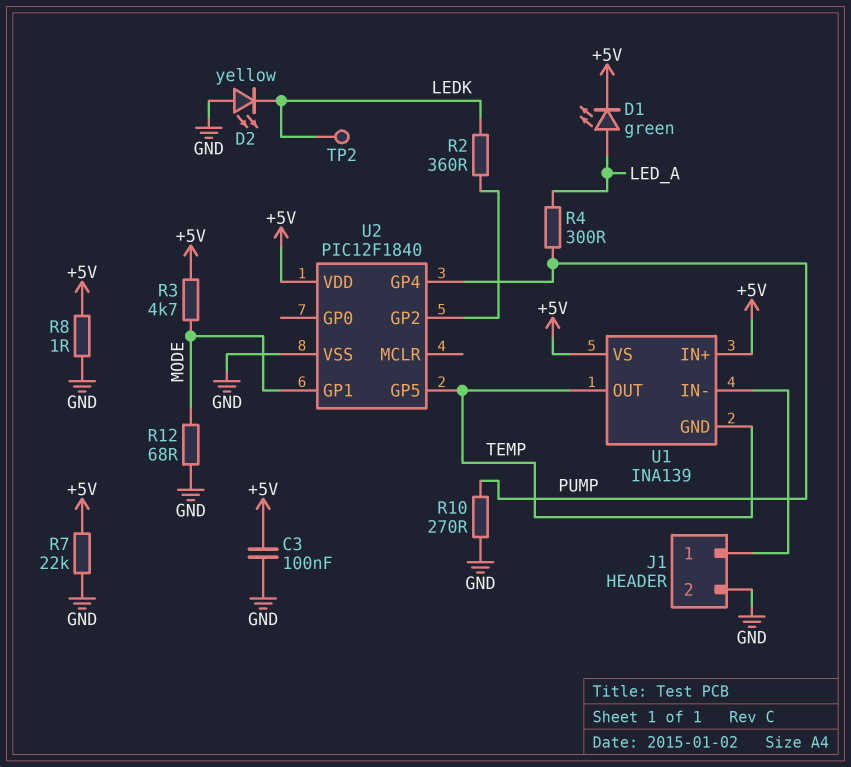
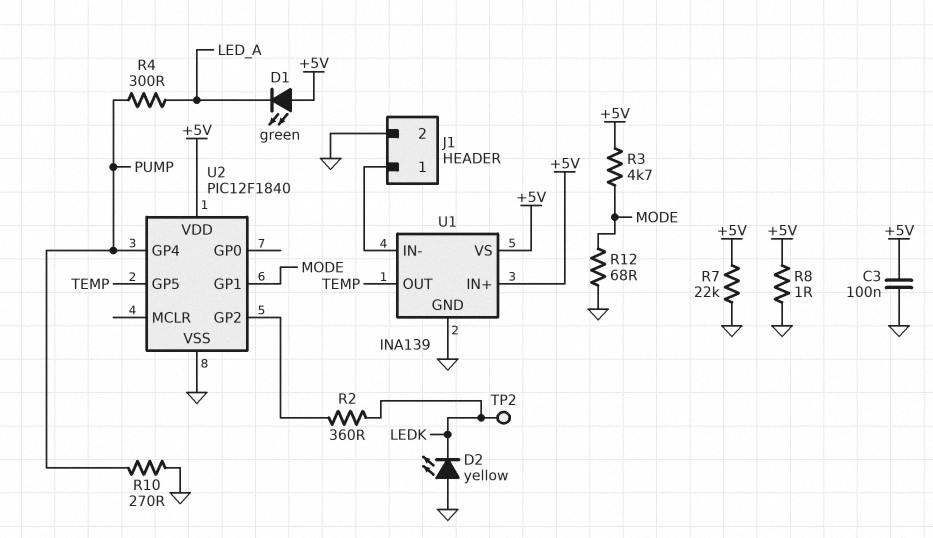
D1: LED green (A LED_A, K +5V) -> LED green (A +5V, K LED_A)
U1 pin GND: TEMP -> GND

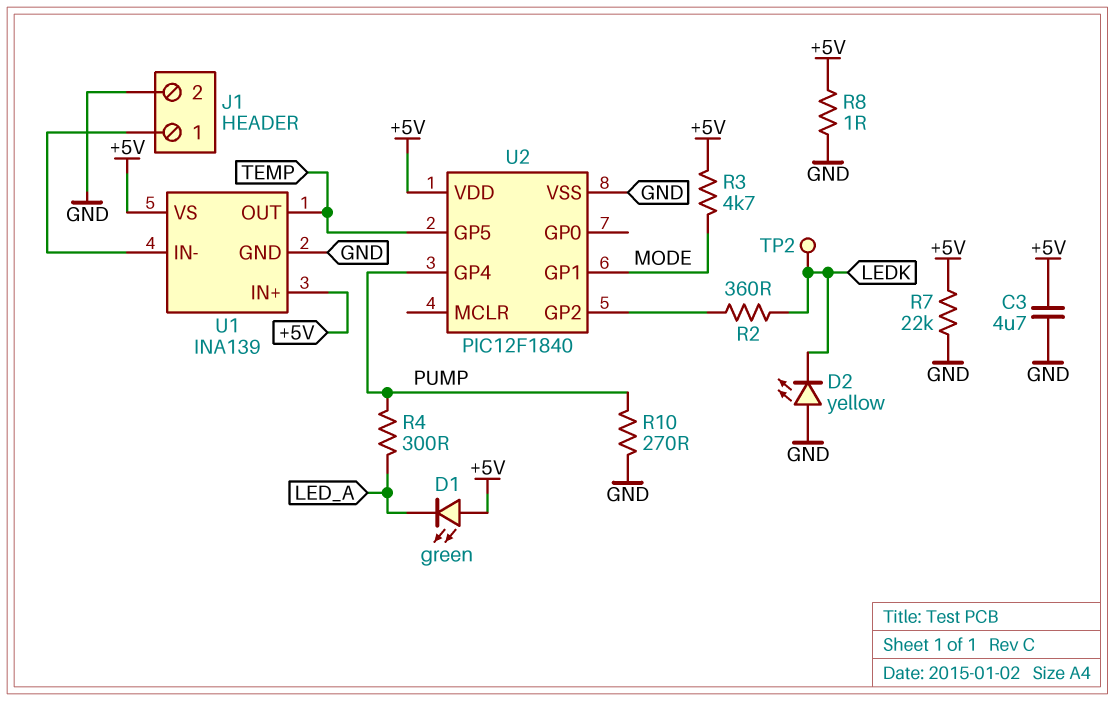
C3: 100nF (+5V, GND) -> 4.7uF (+5V, GND)
R12: 68 (GND, MODE) -> none

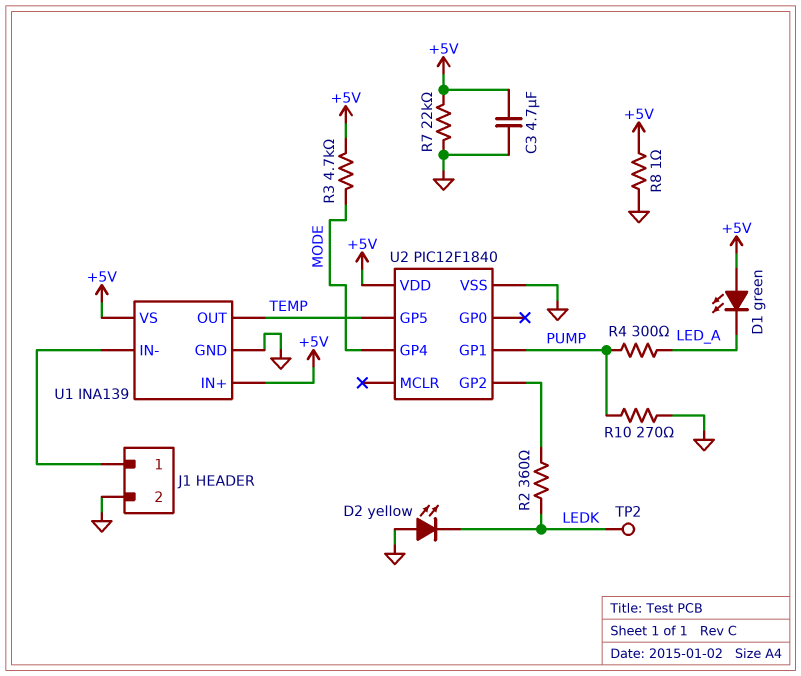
U2 pin GP1: MODE -> PUMP
U2 pin GP4: PUMP -> MODE

